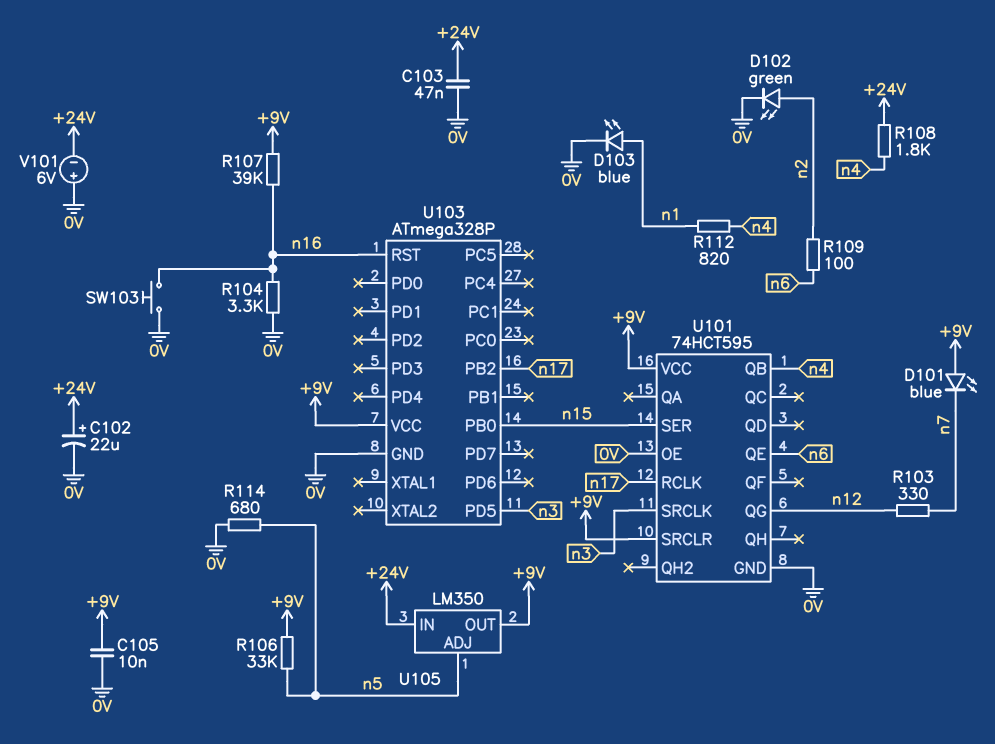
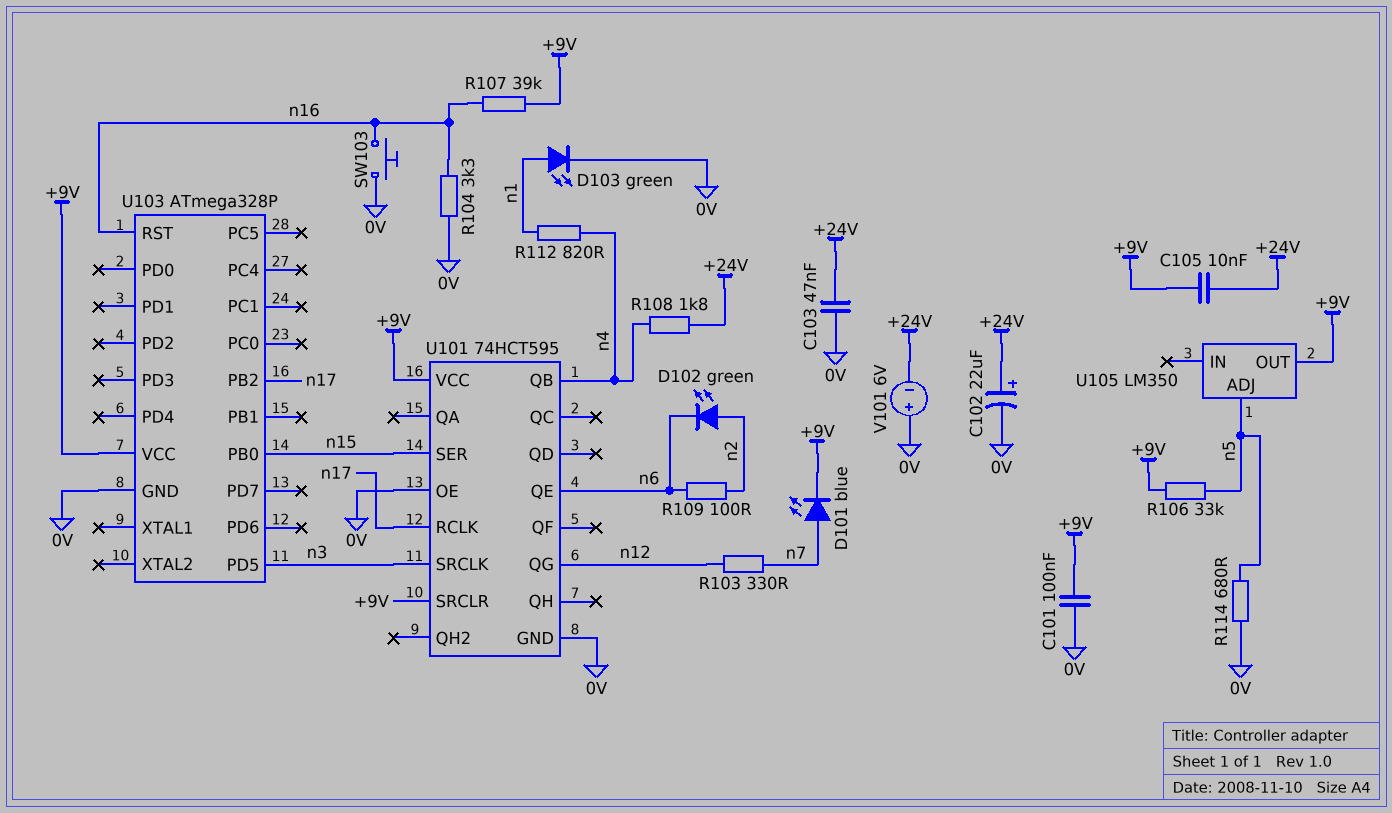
C101: none -> 100nF (+9V, 0V)
C105: 10nF (+9V, 0V) -> 10nF (+9V, +24V)
D101: LED blue (A +9V, K n7) -> LED blue (A n7, K +9V)
D102: LED green (A n2, K 0V) -> LED green (A n2, K n6)
D103: LED blue (A n1, K 0V) -> LED green (A n1, K 0V)
U105 pin IN: +24V -> none

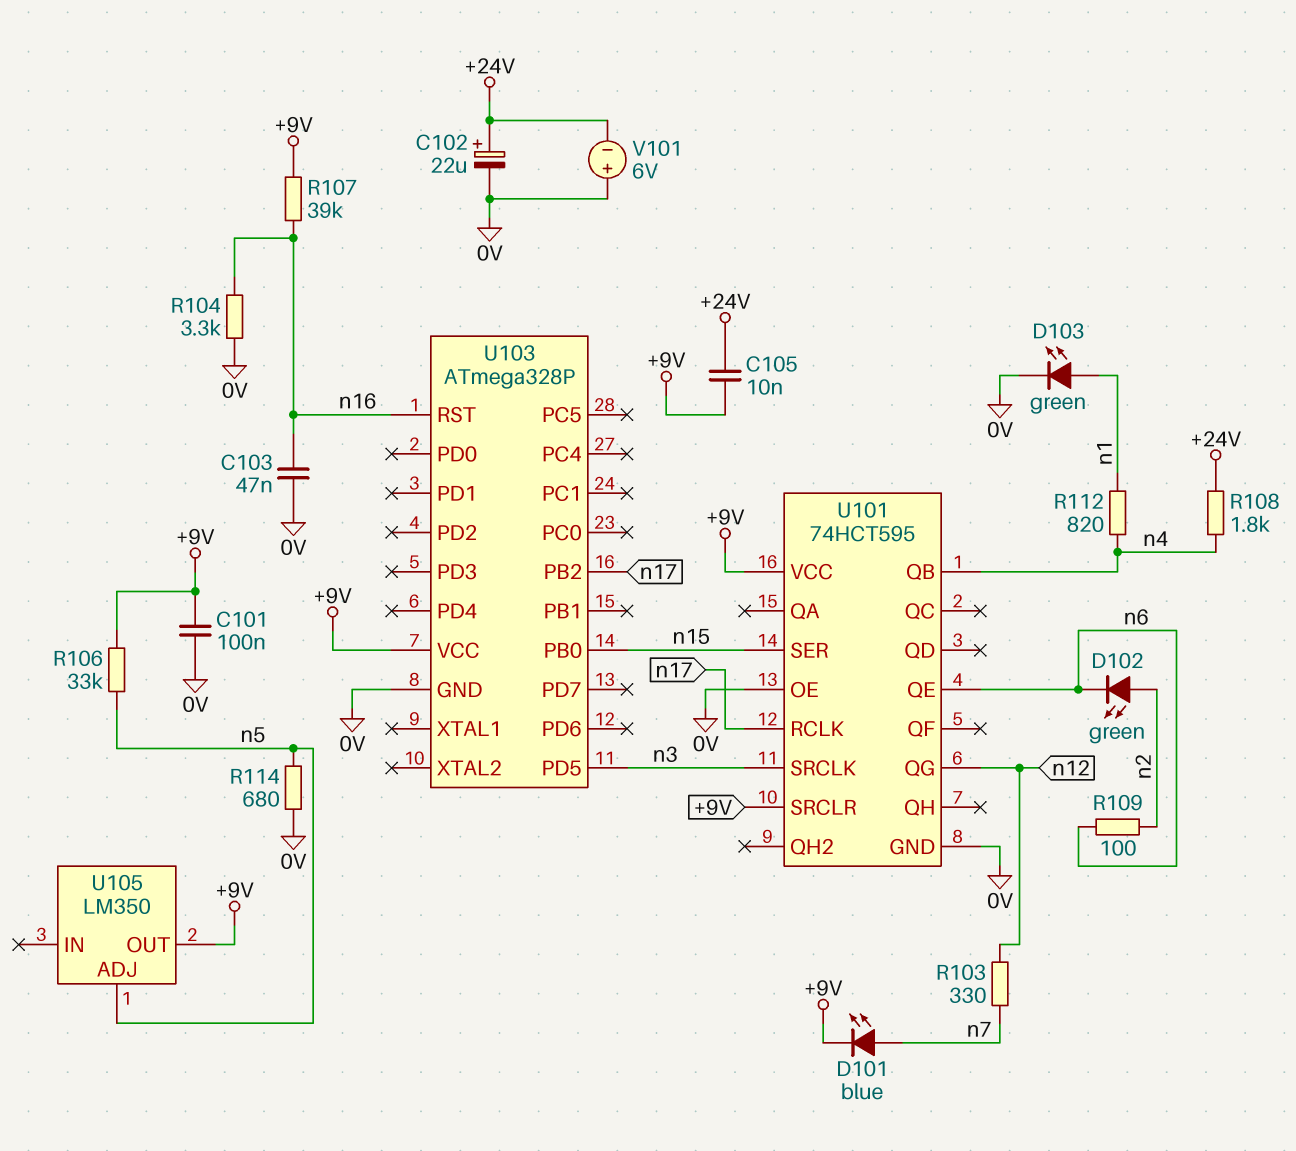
C103: 47nF (+24V, 0V) -> 47nF (0V, n16)
SW103: button (0V, n16) -> none

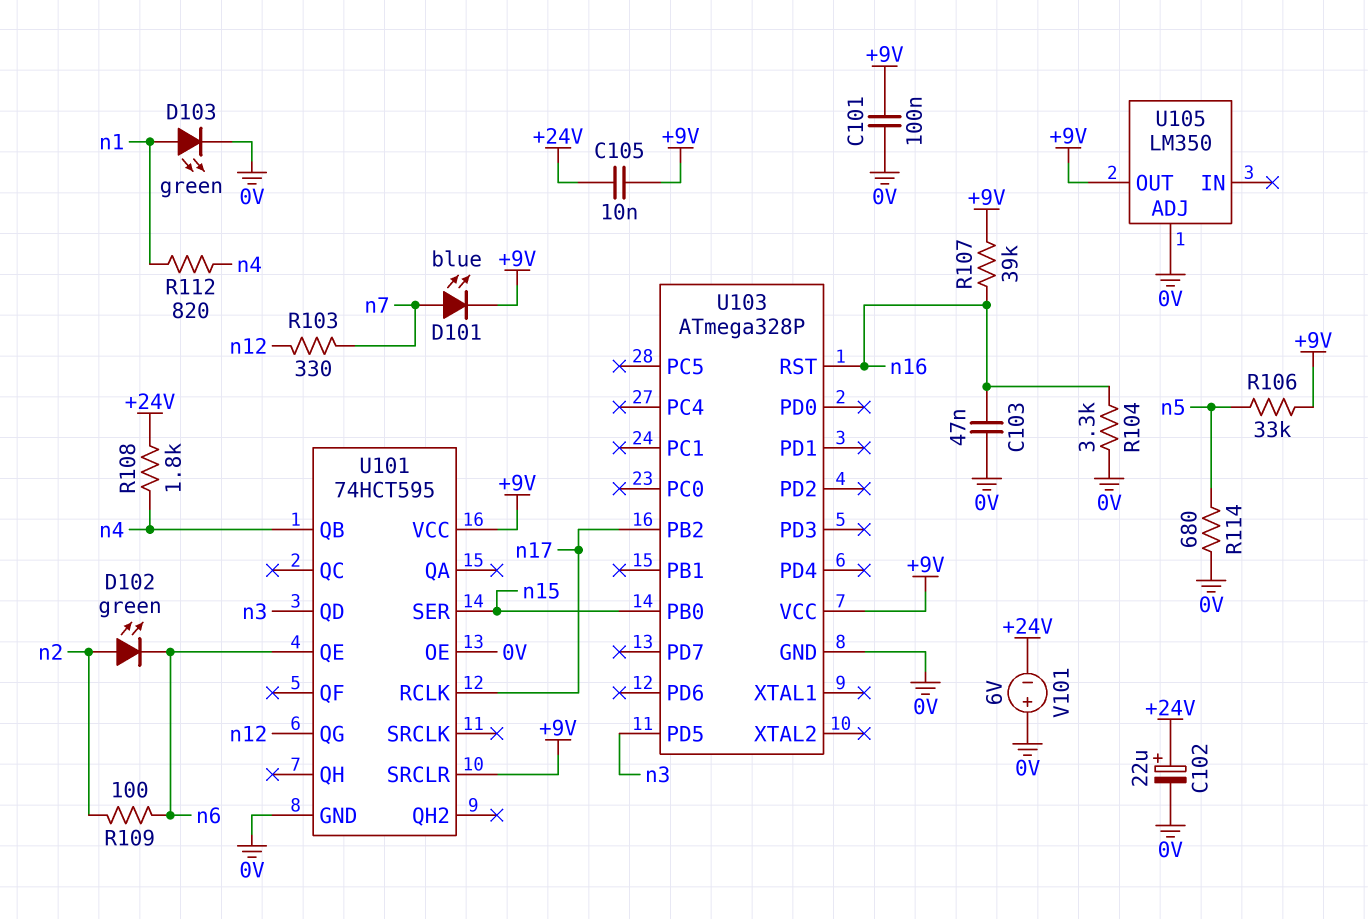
U101 pin QD: none -> n3
U101 pin SRCLK: n3 -> none
U105 pin ADJ: n5 -> 0V

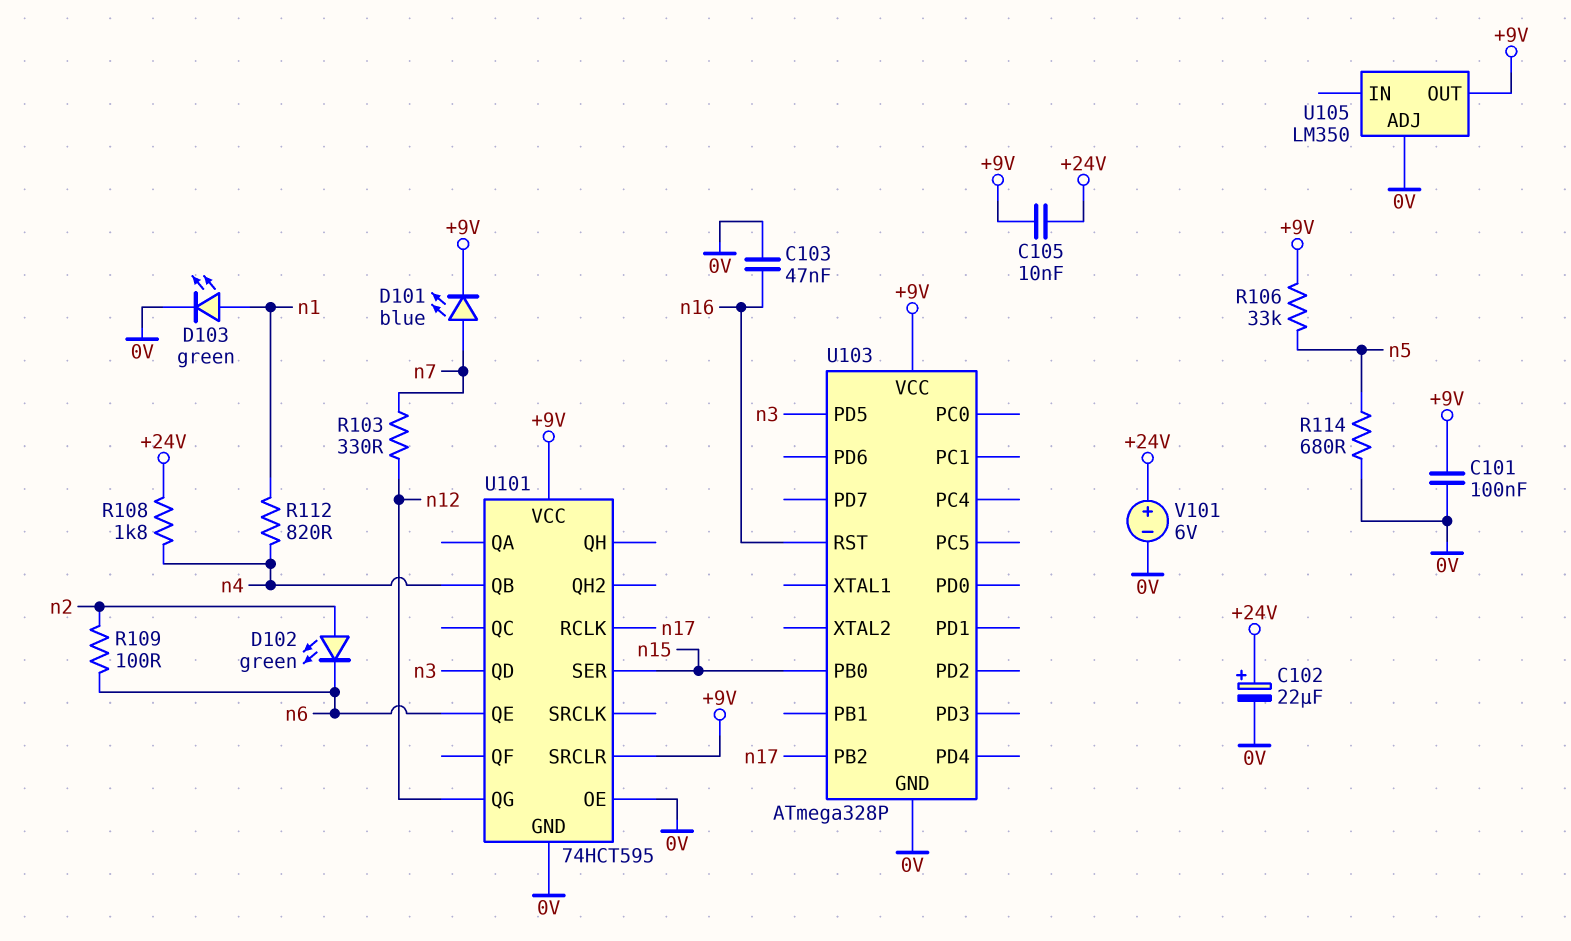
R104: 3.3k (0V, n16) -> none
R107: 39k (+9V, n16) -> none
V101: 6V (plus 0V, minus +24V) -> 6V (plus +24V, minus 0V)

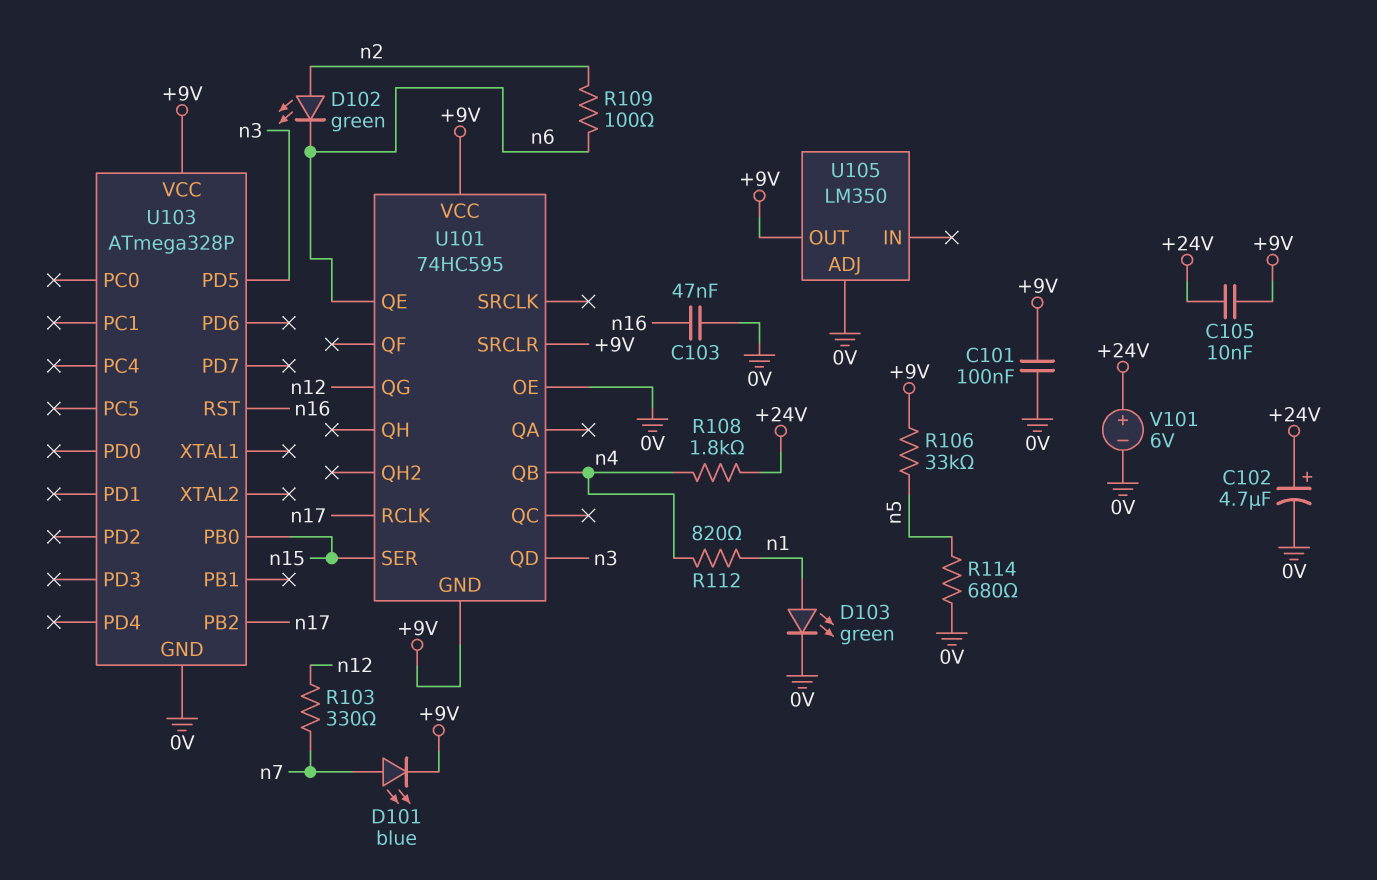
C102: 22uF (plus +24V, minus 0V) -> 4.7uF (plus +24V, minus 0V)
U101: 74HCT595 -> 74HC595
U101 pin GND: 0V -> +9V

